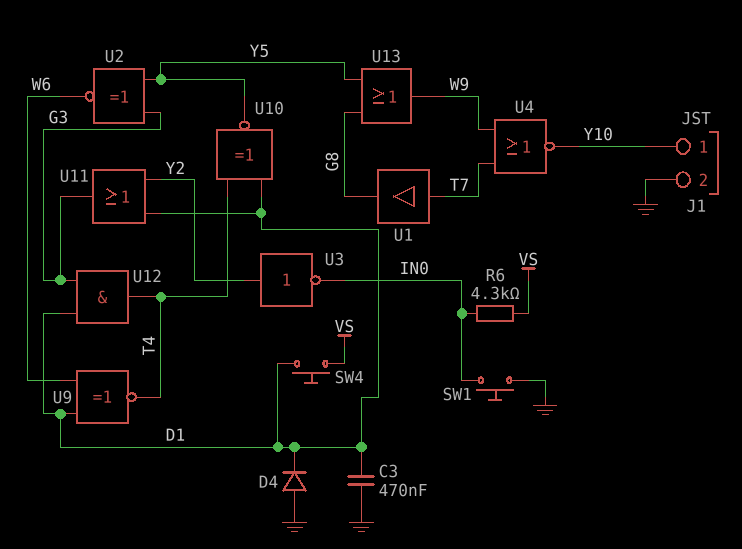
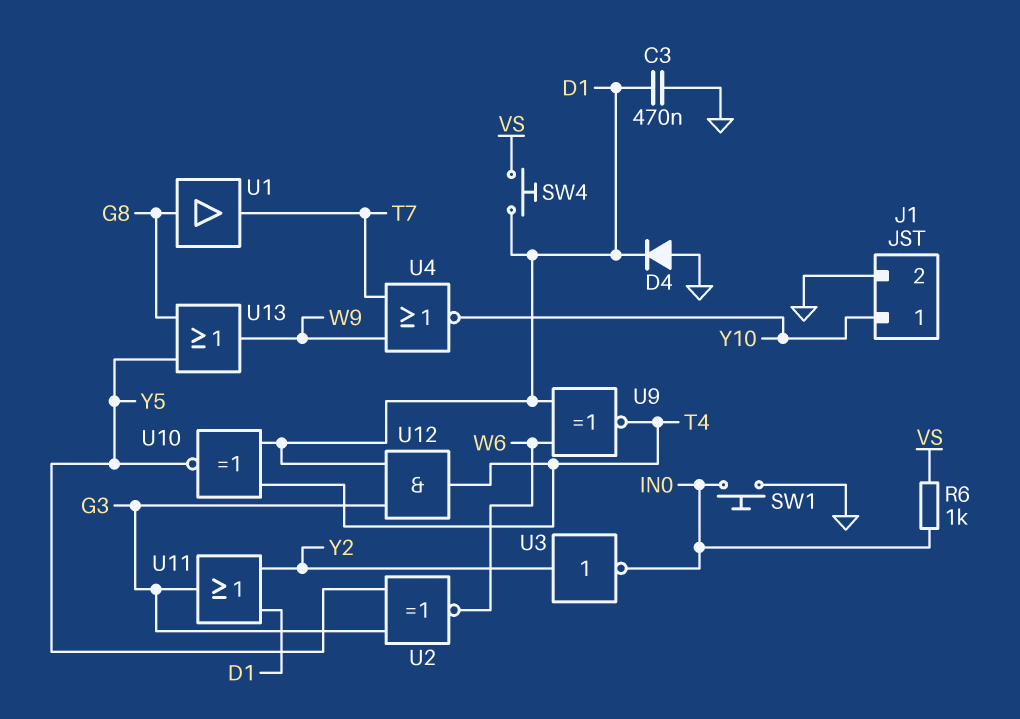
R6: 4.3k (IN0, VS) -> 1k (IN0, VS)
U1: buffer (in T7, out G8) -> buffer (in G8, out T7)

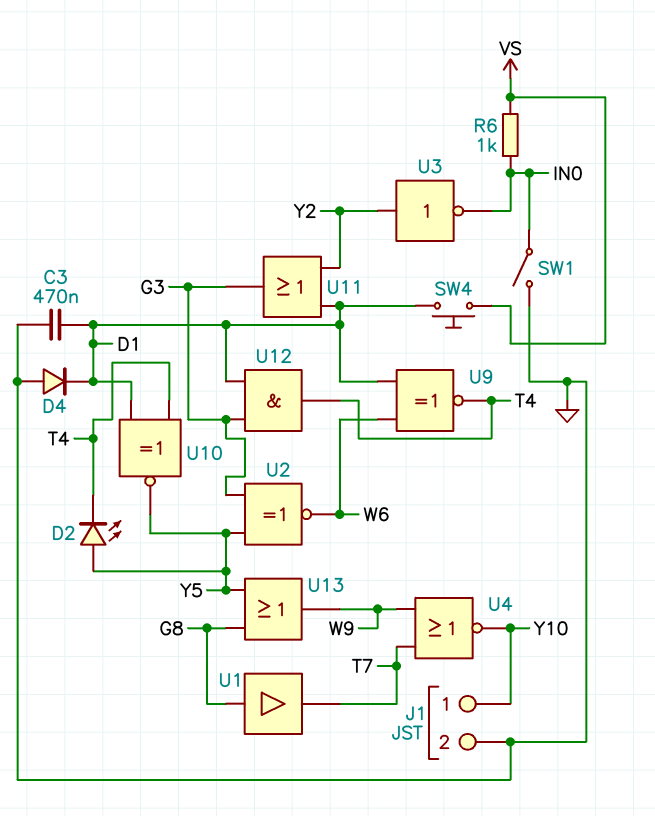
D2: none -> LED (A Y5, K T4)
SW1: button (GND, IN0) -> switch (GND, IN0)

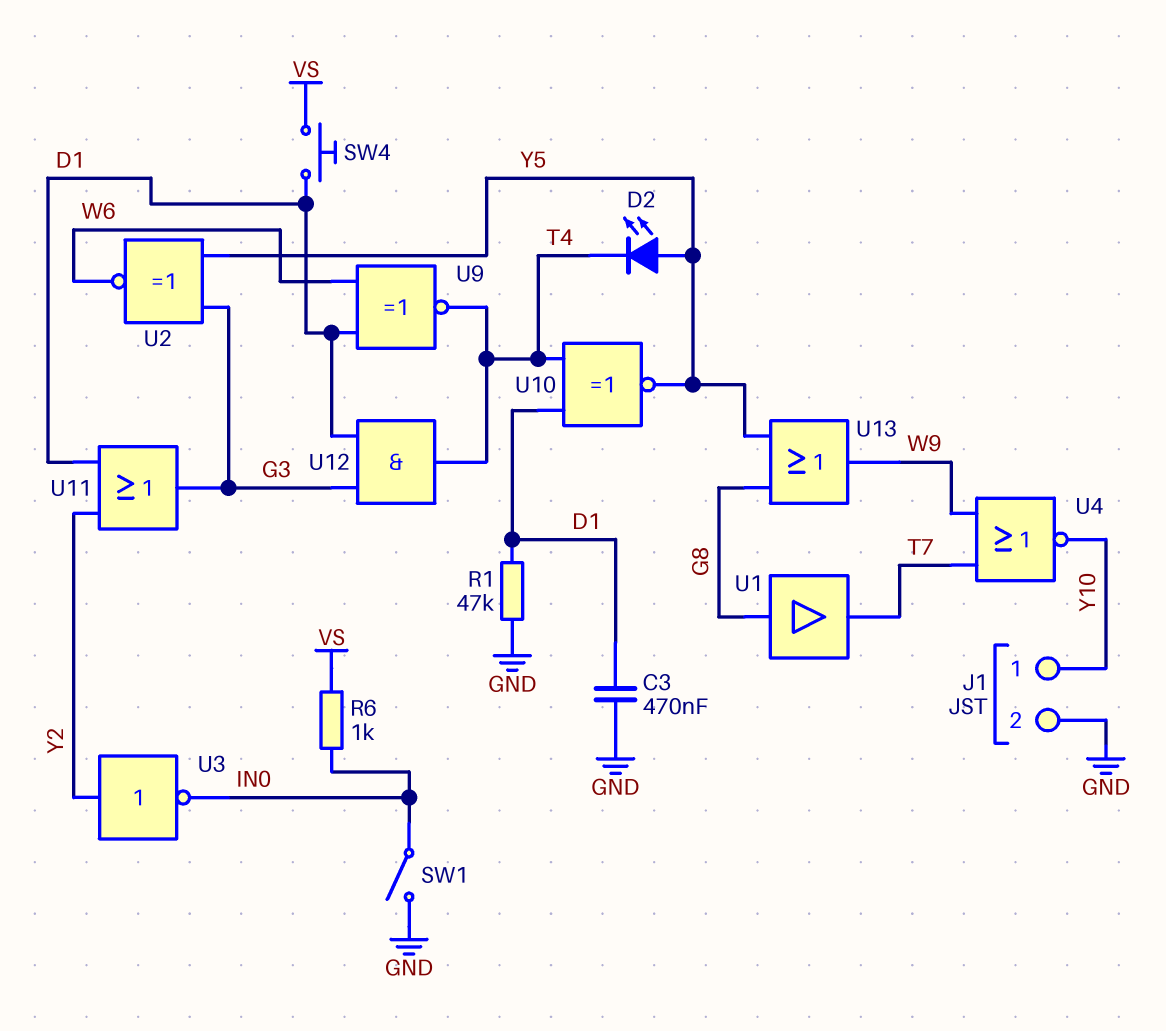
D4: diode (A GND, K D1) -> none
R1: none -> 47k (D1, GND)

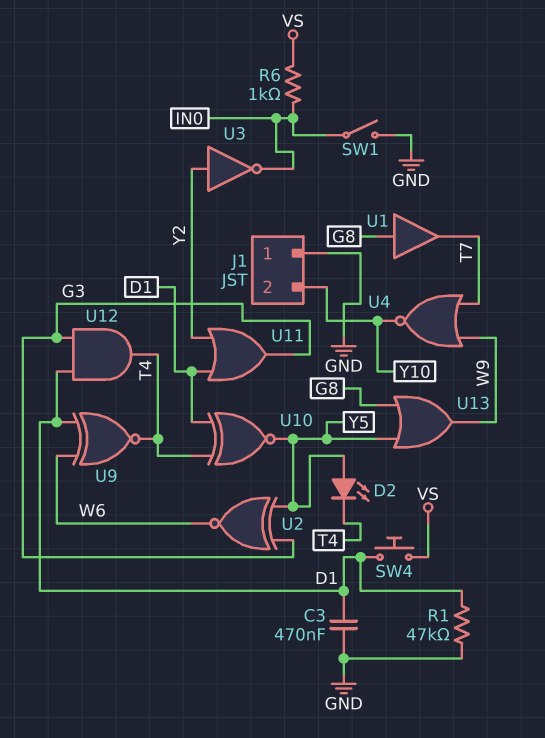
J1 pin 1: Y10 -> GND
J1 pin 2: GND -> Y10

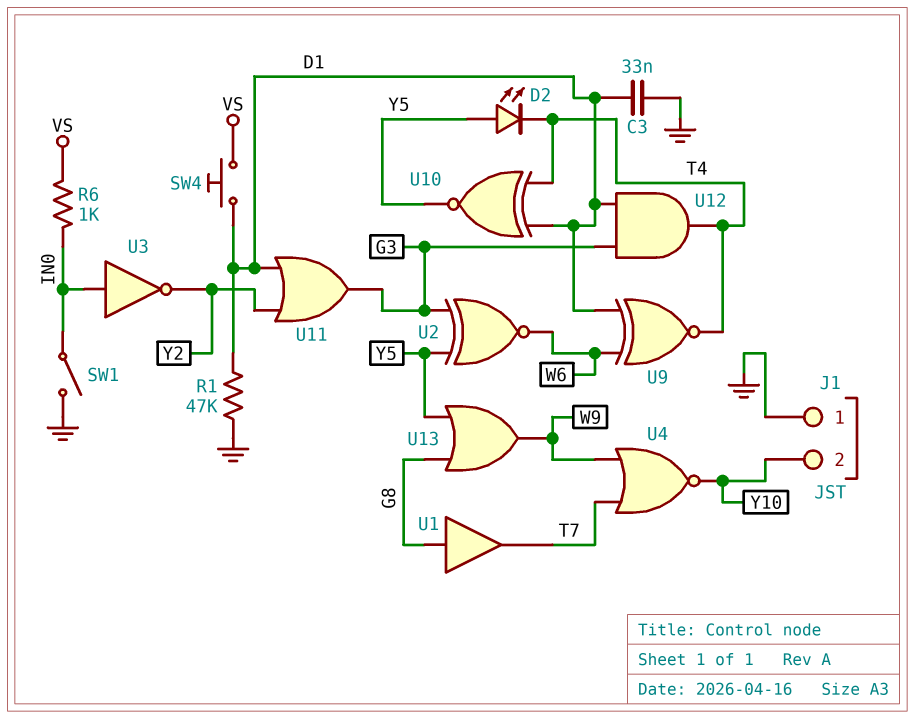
C3: 470nF (D1, GND) -> 33nF (D1, GND)
U3: NOT (in Y2, out IN0) -> NOT (in IN0, out Y2)

